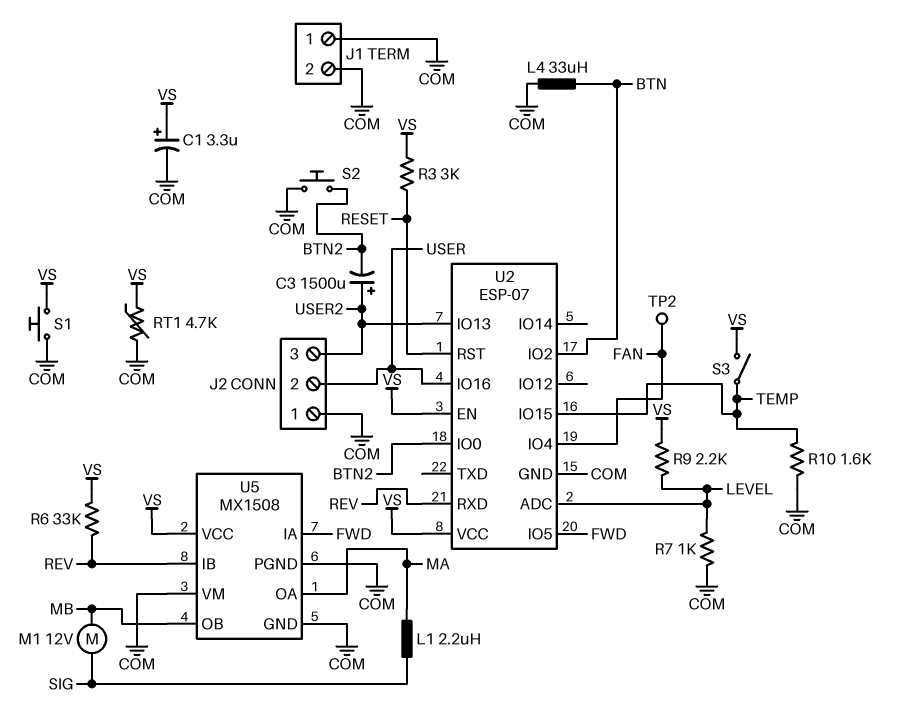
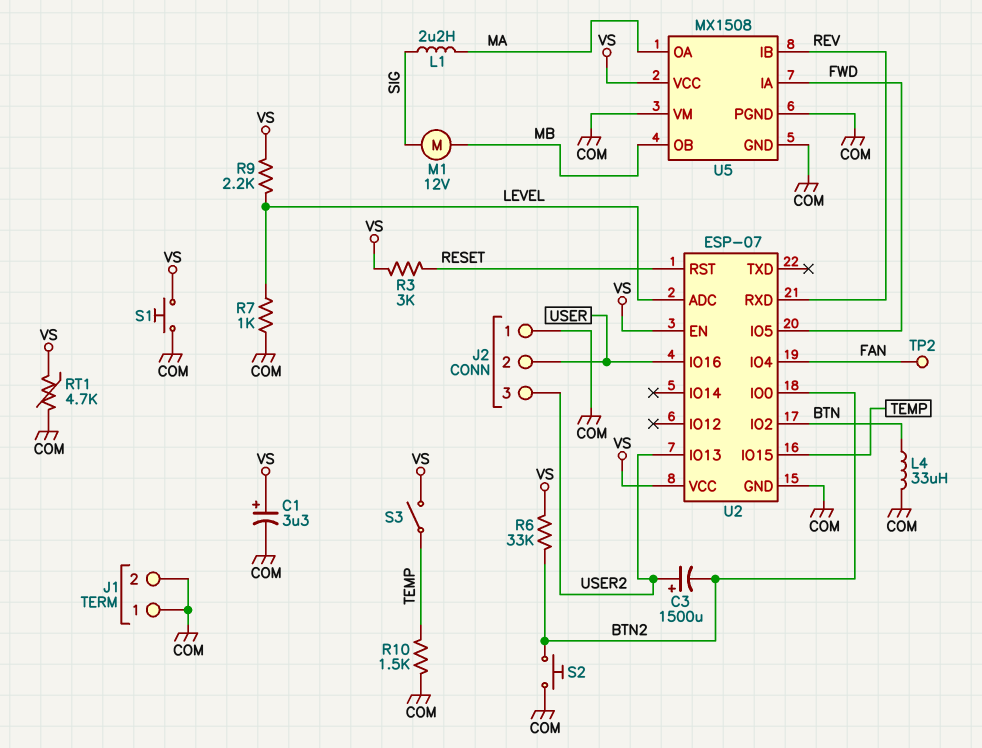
R6: 33k (REV, VS) -> 33k (BTN2, VS)
R10: 1.6k (COM, TEMP) -> 1.5k (COM, TEMP)

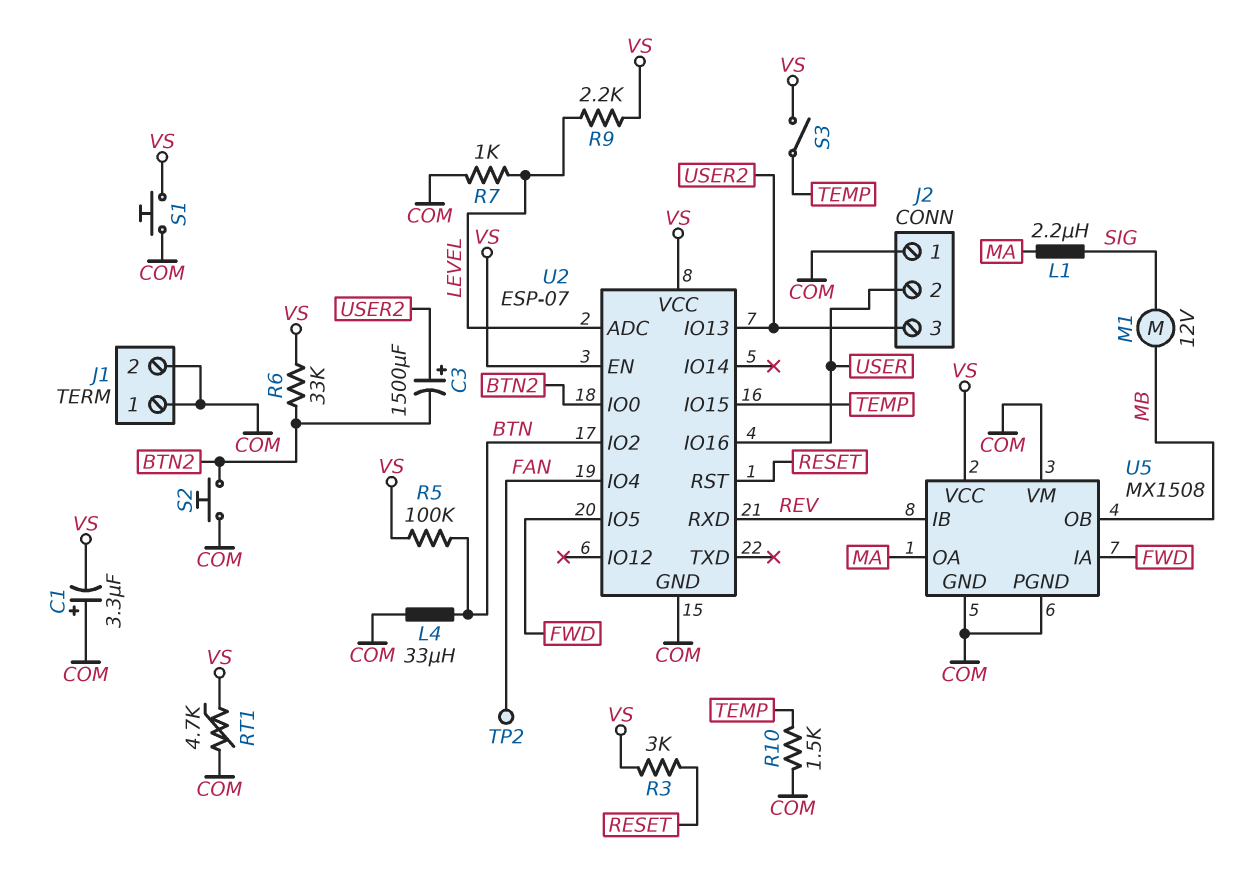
C1: 3.3uF (plus VS, minus COM) -> 3.3uF (plus COM, minus VS)
R5: none -> 100k (BTN, VS)

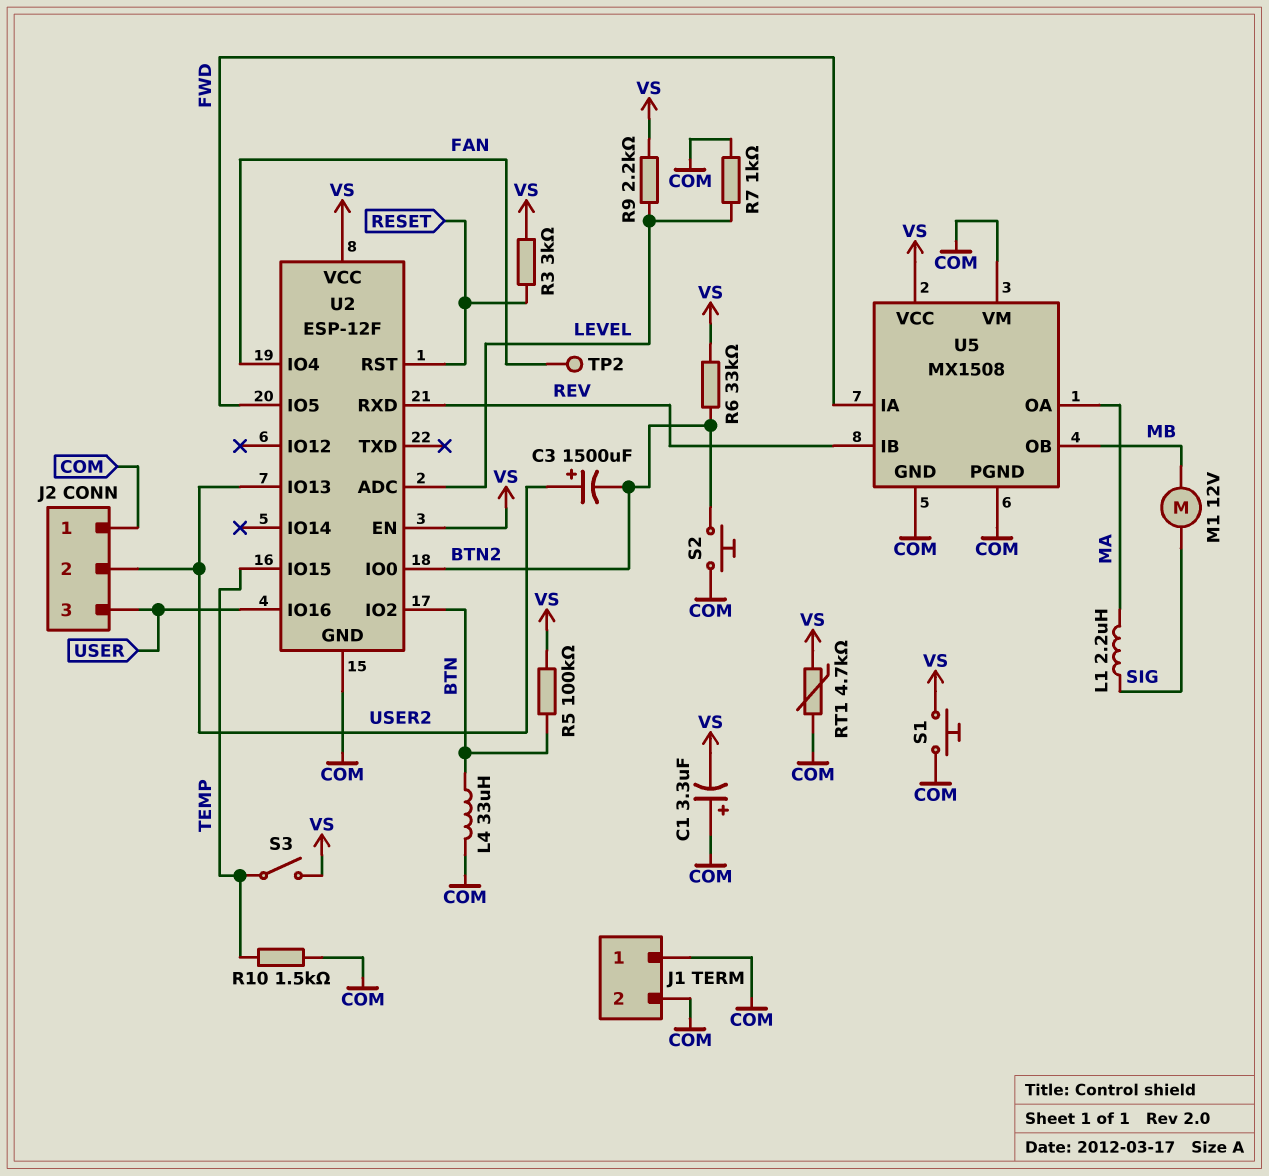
J2 pin 2: USER -> USER2
J2 pin 3: USER2 -> USER
U2: ESP-07 -> ESP-12F

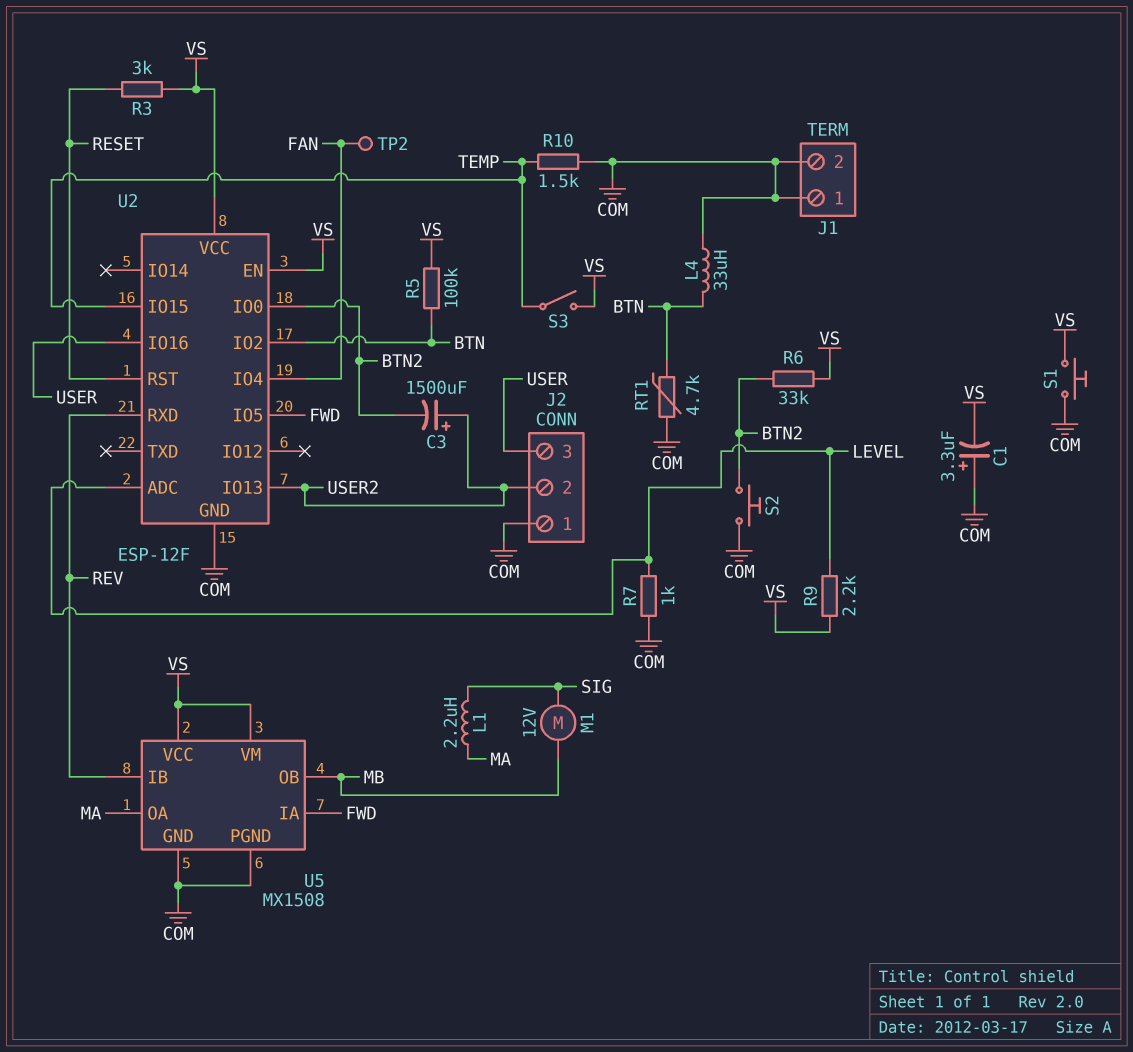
RT1: 4.7k (COM, VS) -> 4.7k (BTN, COM)
U5 pin VM: COM -> VS

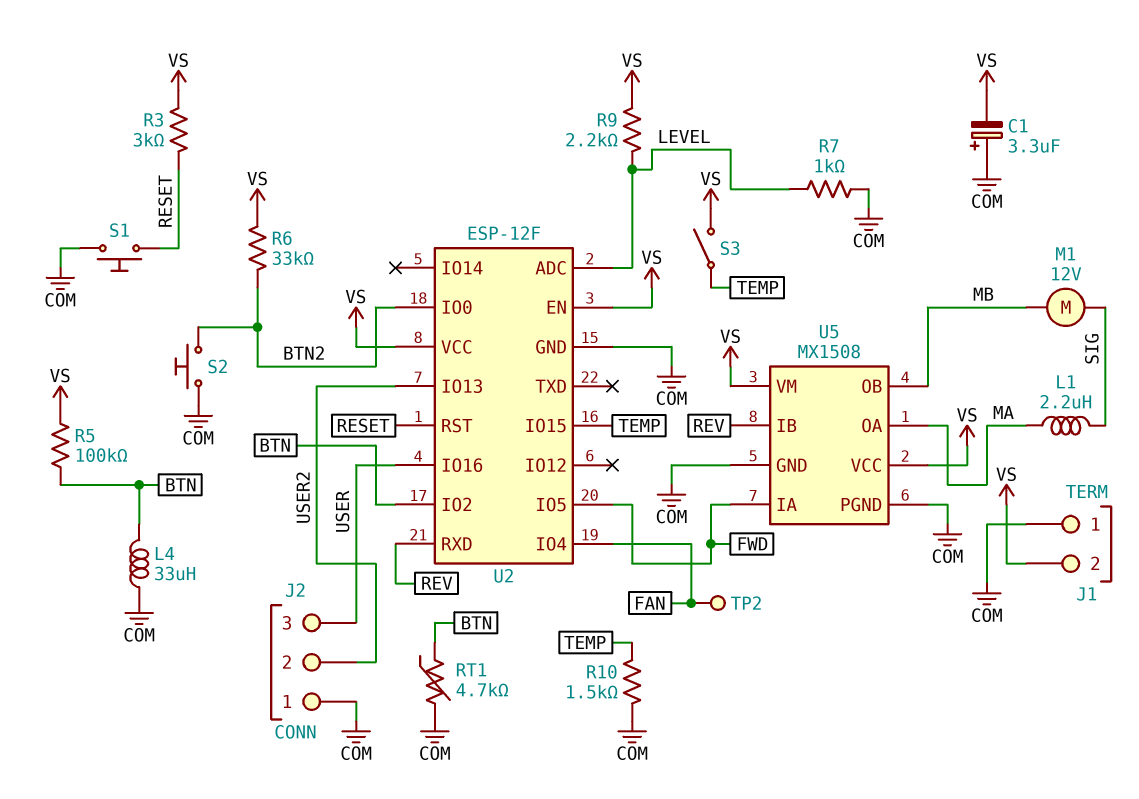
C3: 1500uF (plus USER2, minus BTN2) -> none
J1 pin 2: COM -> VS
S1: button (COM, VS) -> button (COM, RESET)

